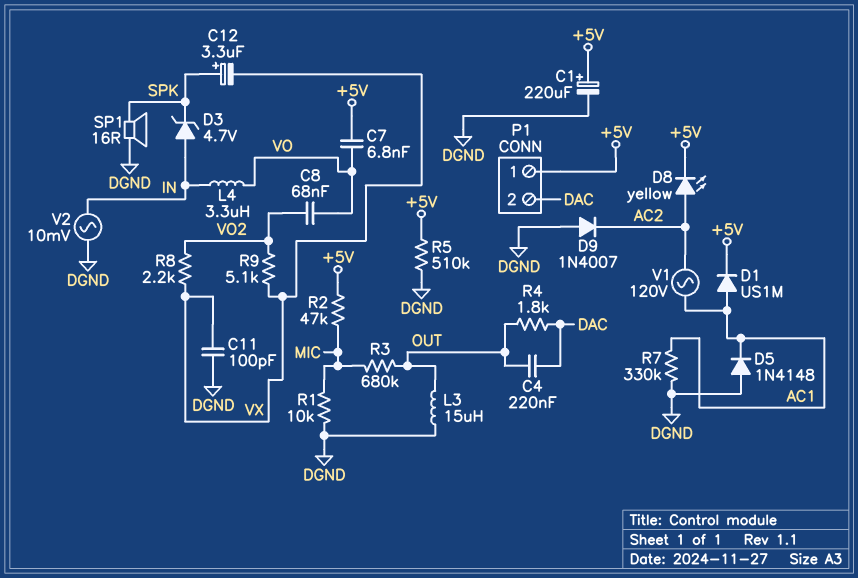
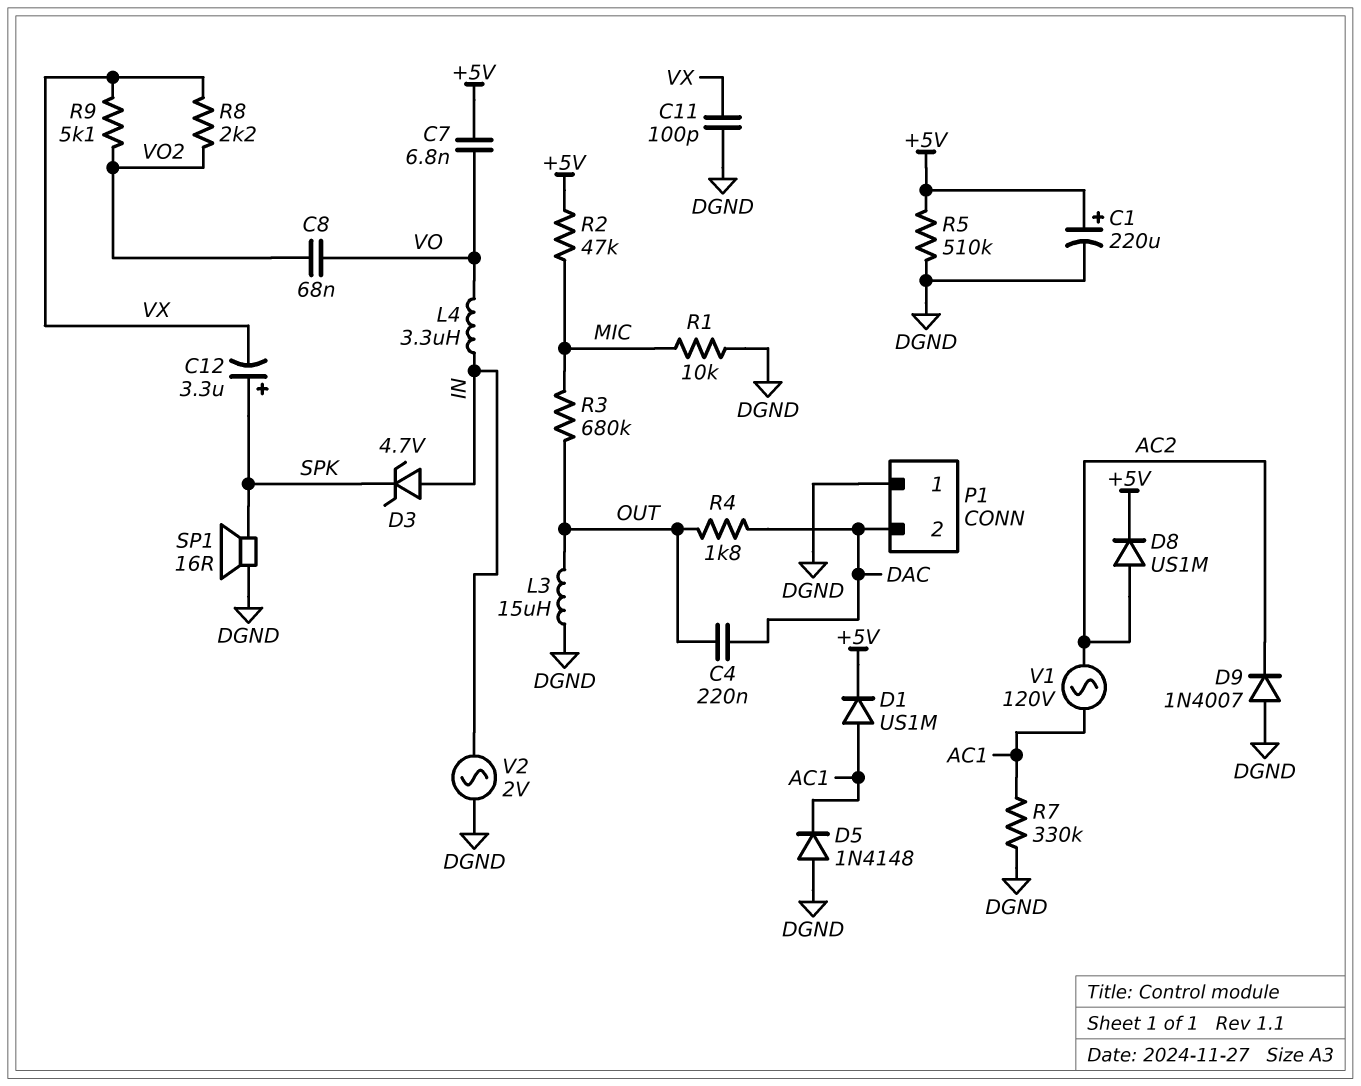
D8: LED yellow (A AC2, K +5V) -> diode US1M (A AC2, K +5V)
P1 pin 1: +5V -> DGND
V2: AC 10mV (DGND, IN) -> AC 2V (DGND, IN)

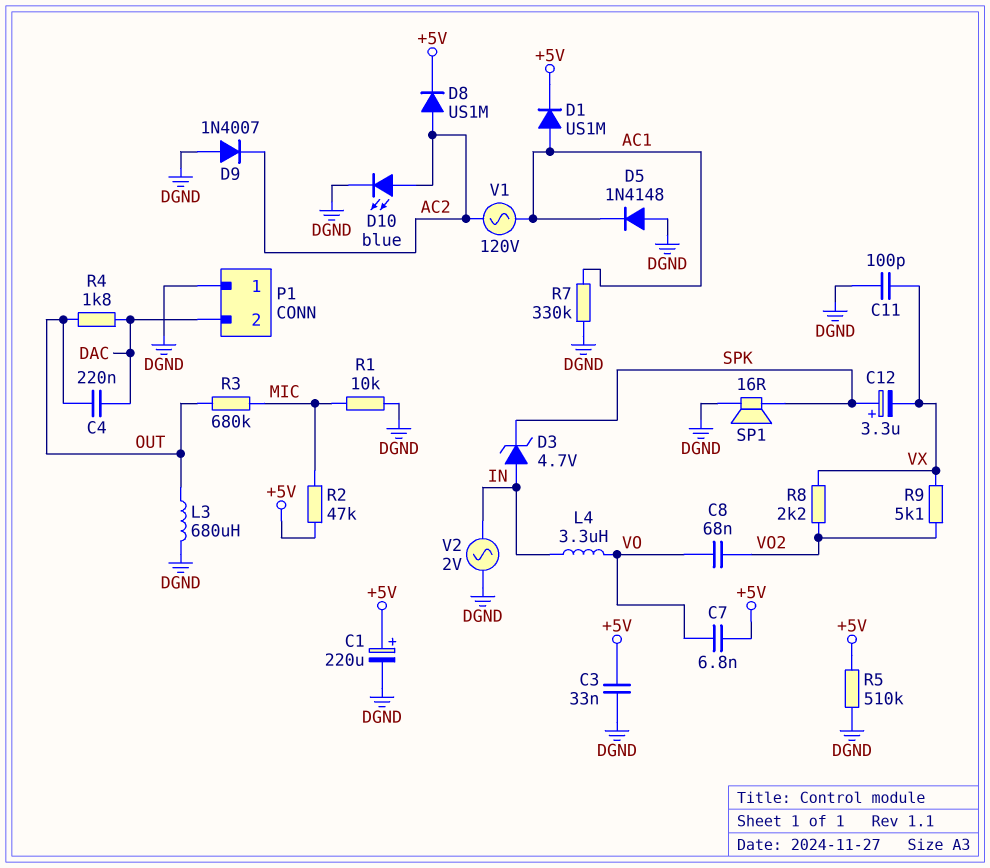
C3: none -> 33nF (+5V, DGND)
D10: none -> LED blue (A AC2, K DGND)
L3: 15uH (DGND, OUT) -> 680uH (DGND, OUT)

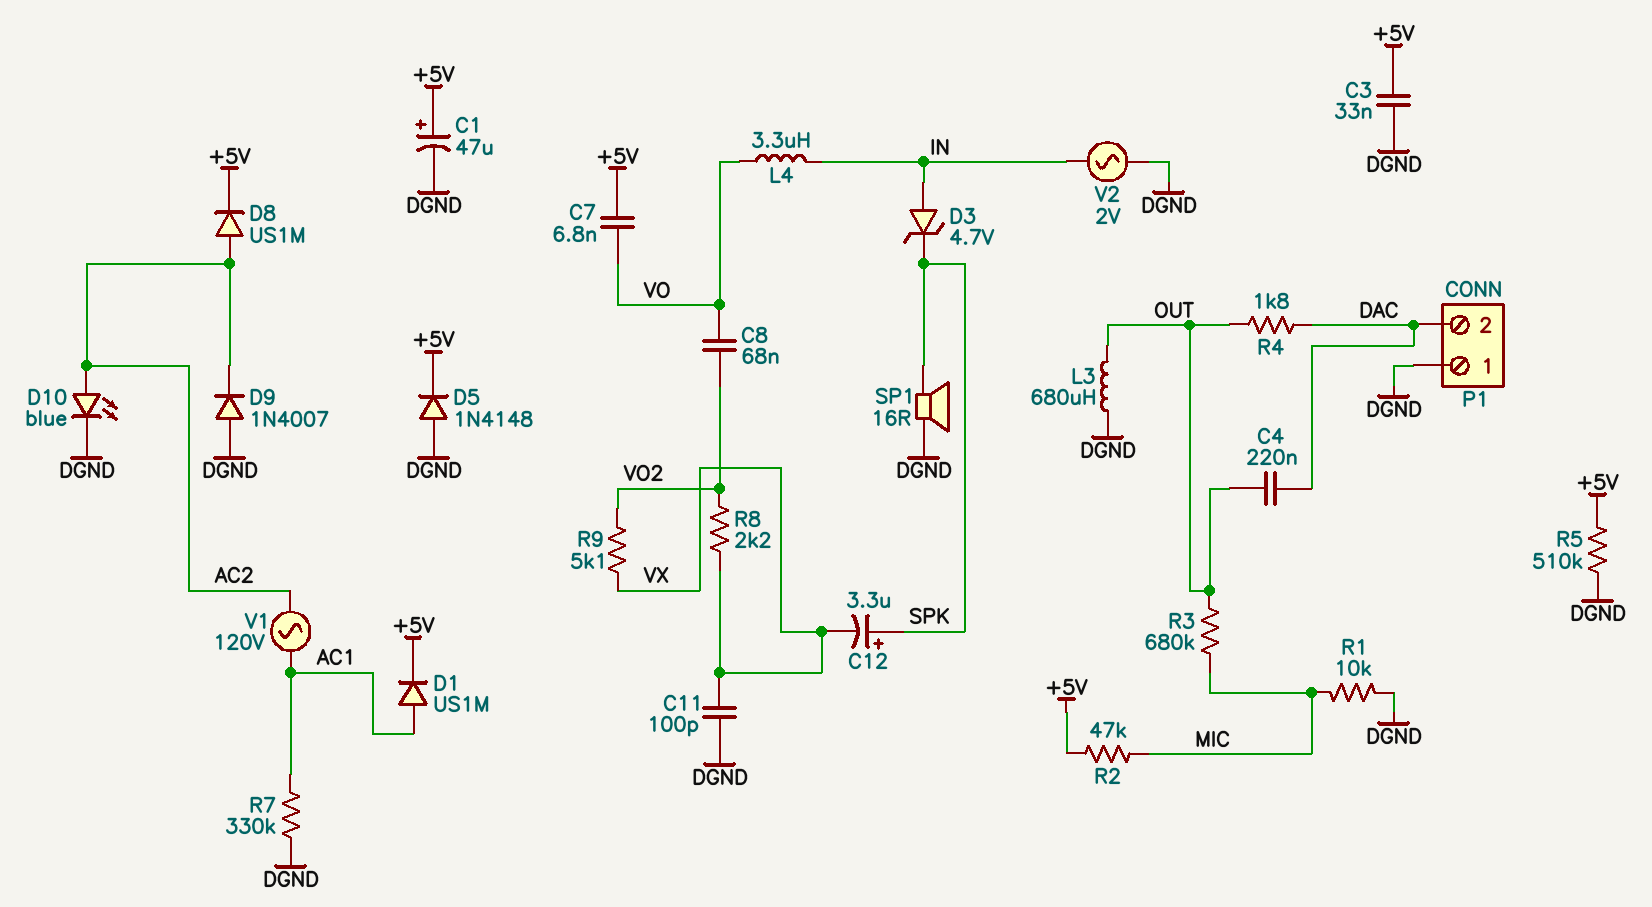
C1: 220uF (plus +5V, minus DGND) -> 47uF (plus +5V, minus DGND)
D5: diode 1N4148 (A DGND, K AC1) -> diode 1N4148 (A DGND, K +5V)

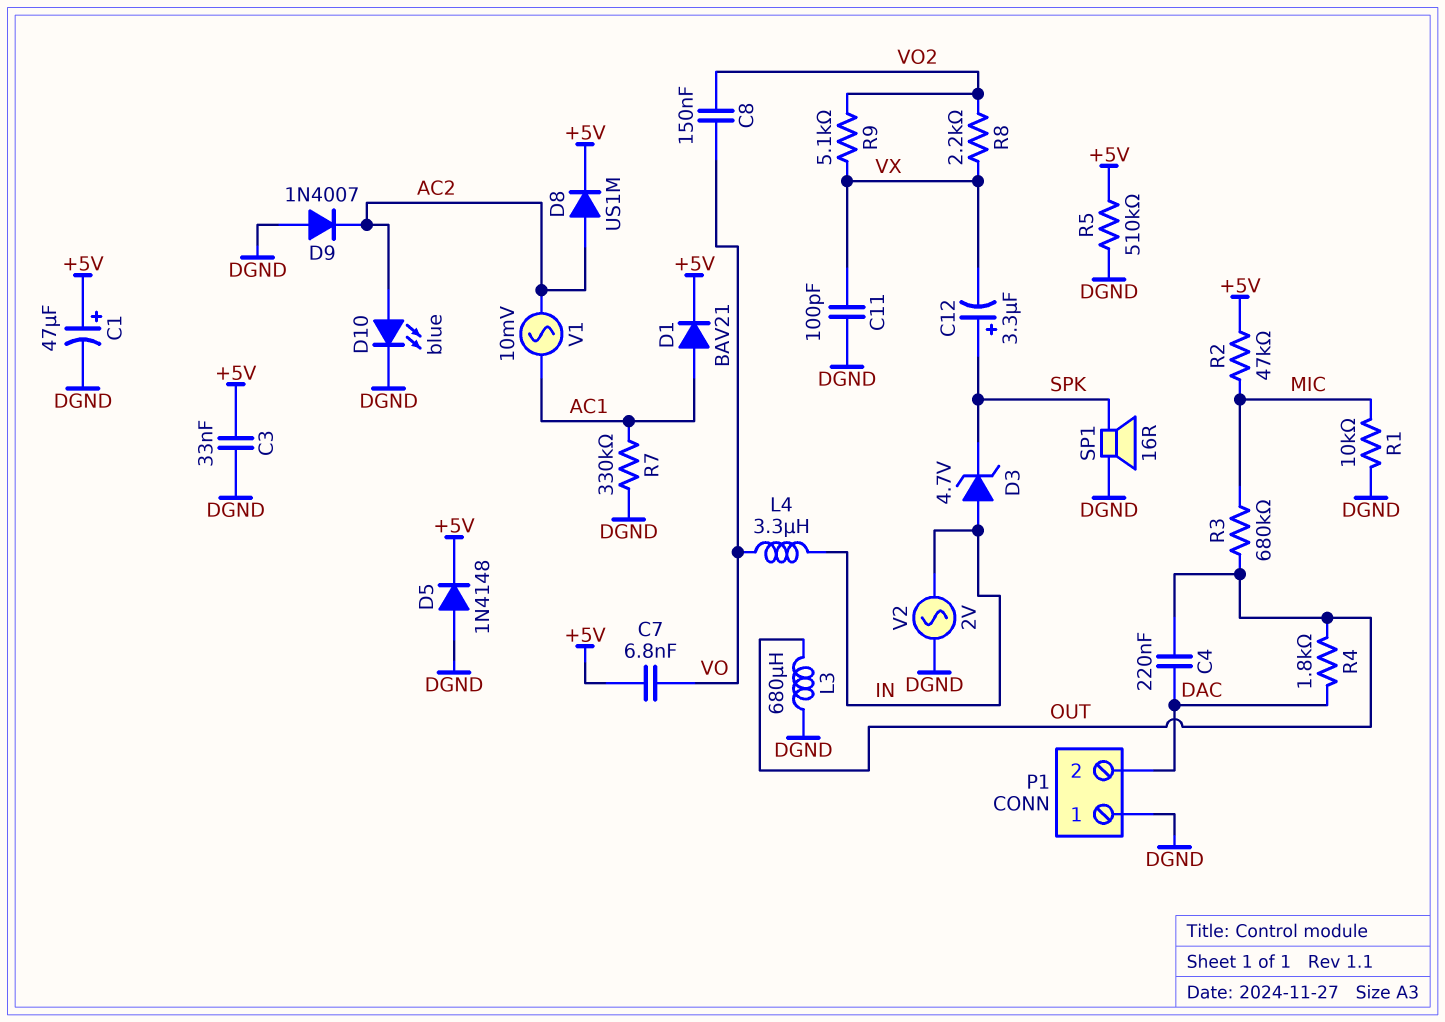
C8: 68nF (VO, VO2) -> 150nF (VO, VO2)
D1: diode US1M (A AC1, K +5V) -> diode BAV21 (A AC1, K +5V)
V1: AC 120V (AC1, AC2) -> AC 10mV (AC1, AC2)

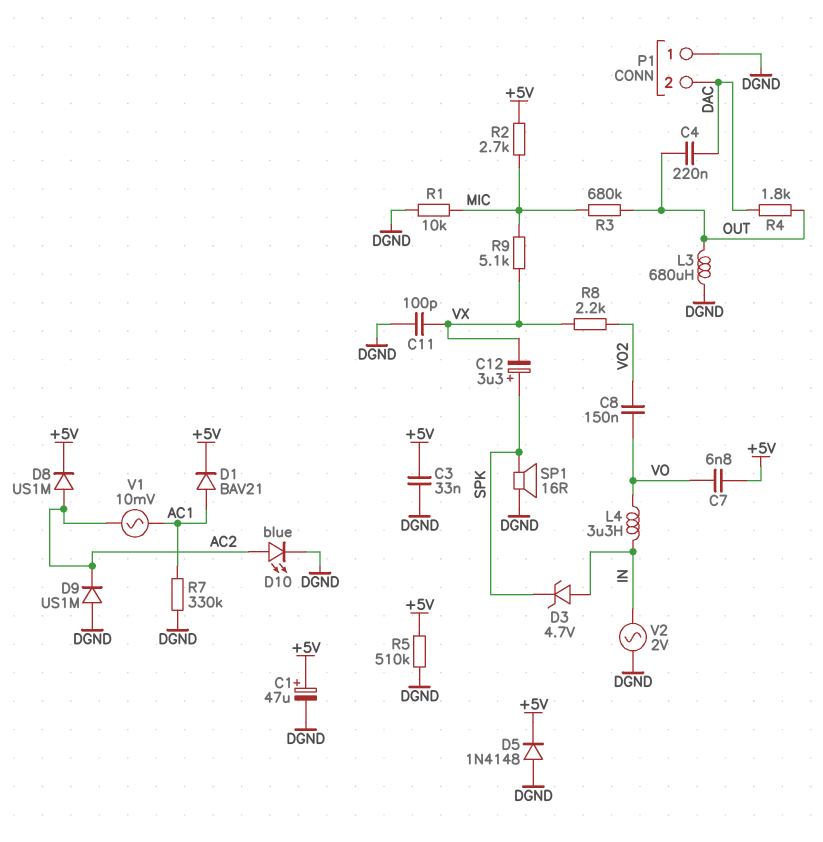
D9: diode 1N4007 (A DGND, K AC2) -> diode US1M (A DGND, K AC2)
R2: 47k (+5V, MIC) -> 2.7k (+5V, MIC)
R9: 5.1k (VO2, VX) -> 5.1k (MIC, VX)

